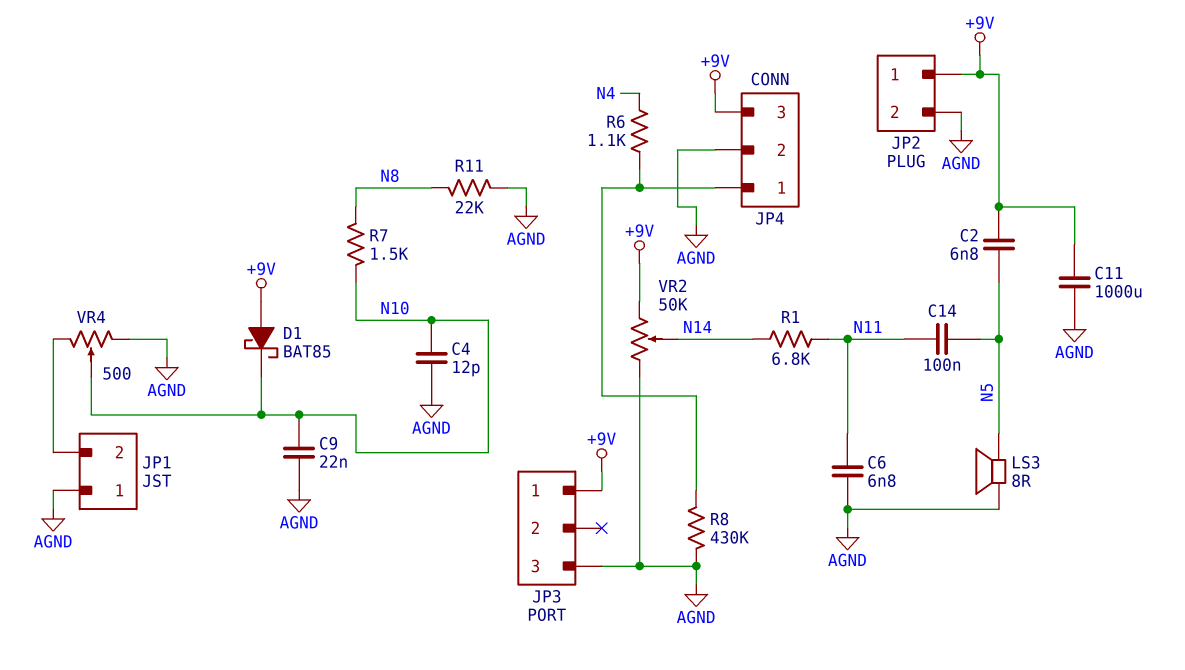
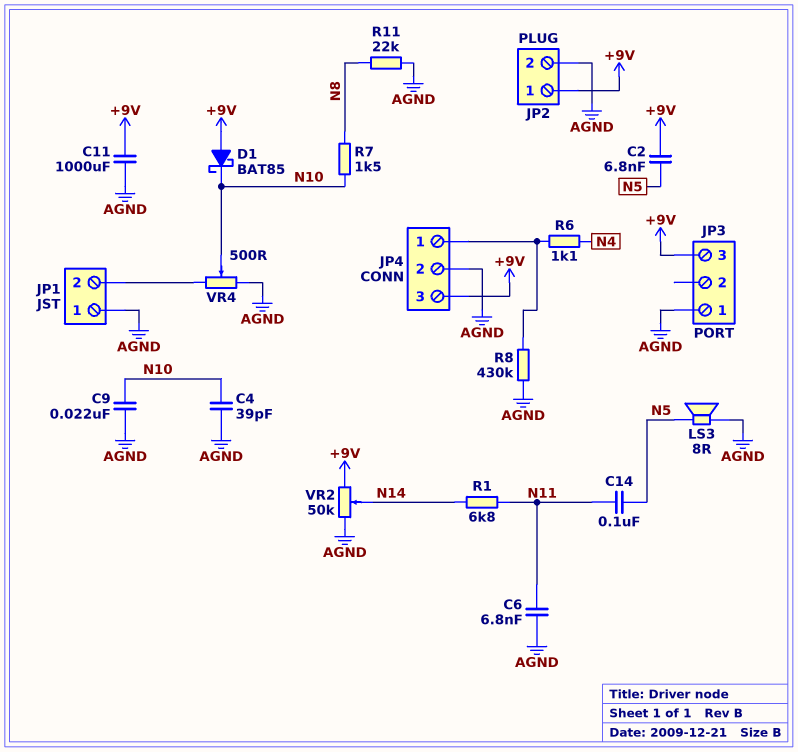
C4: 12pF (AGND, N10) -> 39pF (AGND, N10)
JP3 pin 1: +9V -> AGND
JP3 pin 3: AGND -> +9V

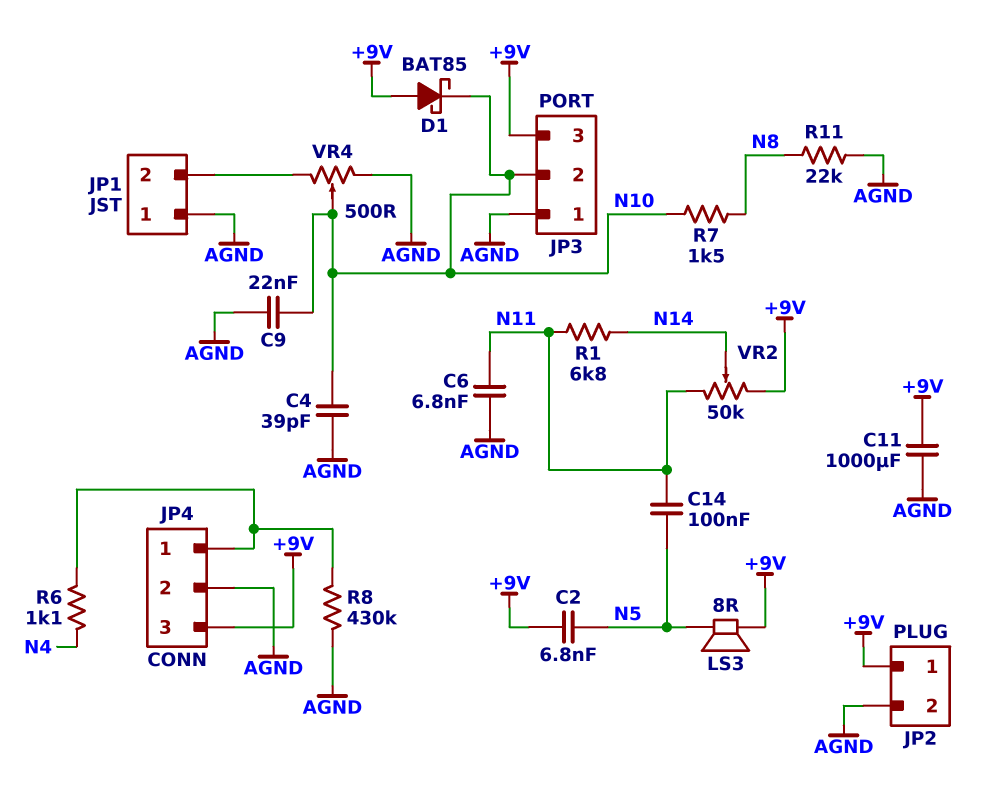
JP3 pin 2: none -> N10
LS3: speaker 8R (AGND, N5) -> speaker 8R (+9V, N5)
VR2: 50k (+9V, AGND, wiper N14) -> 50k (+9V, N11, wiper N14)

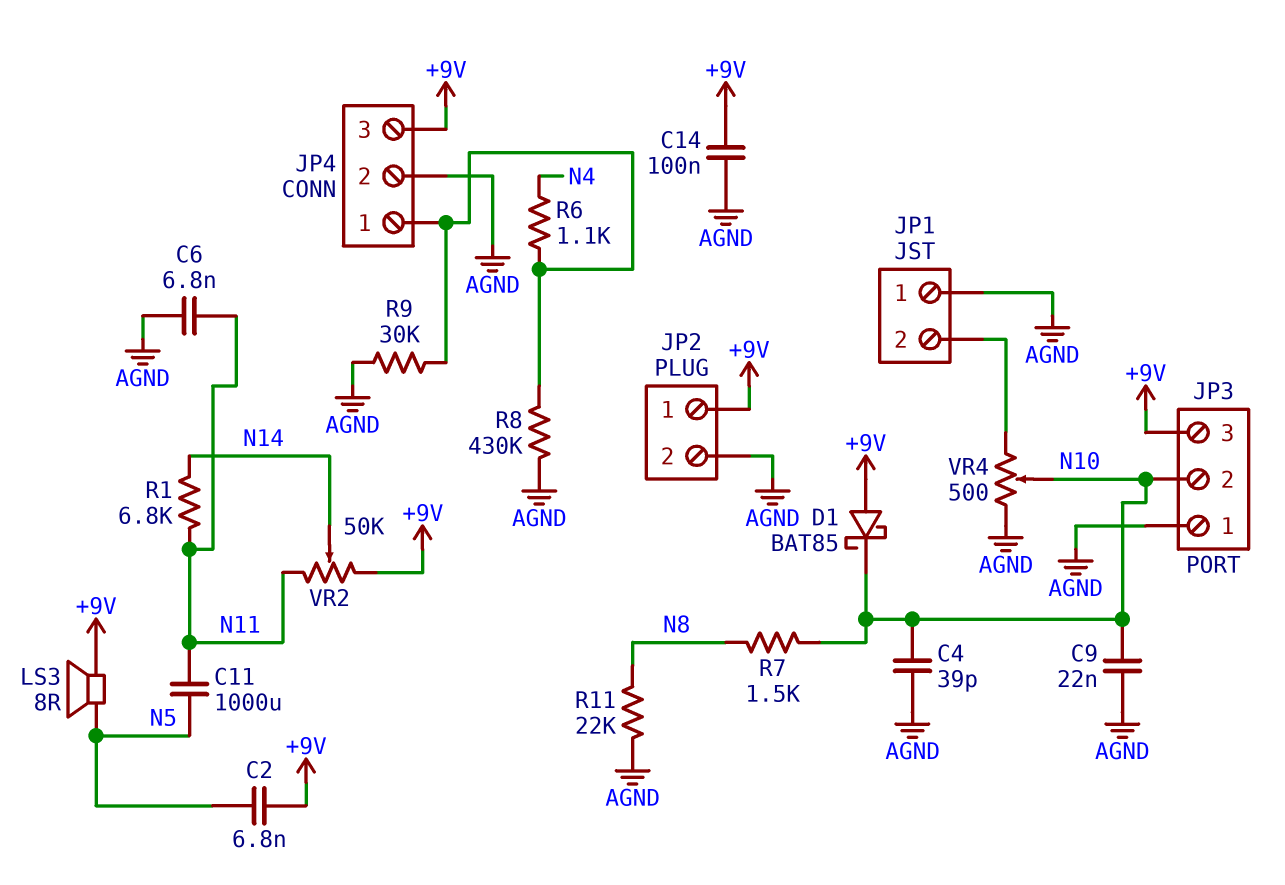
C11: 1000uF (+9V, AGND) -> 1000uF (N5, N11)
C14: 100nF (N5, N11) -> 100nF (+9V, AGND)
R9: none -> 30k (AGND, JP4/1)

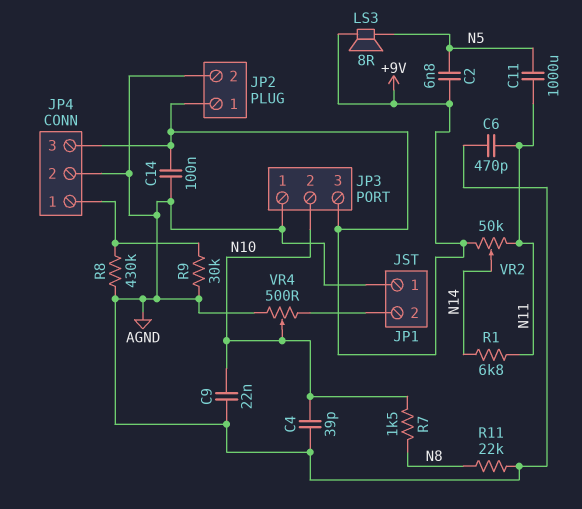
C6: 6.8nF (AGND, N11) -> 470pF (AGND, N11)
D1: schottky BAT85 (A +9V, K N10) -> none
R6: 1.1k (JP4/1, N4) -> none

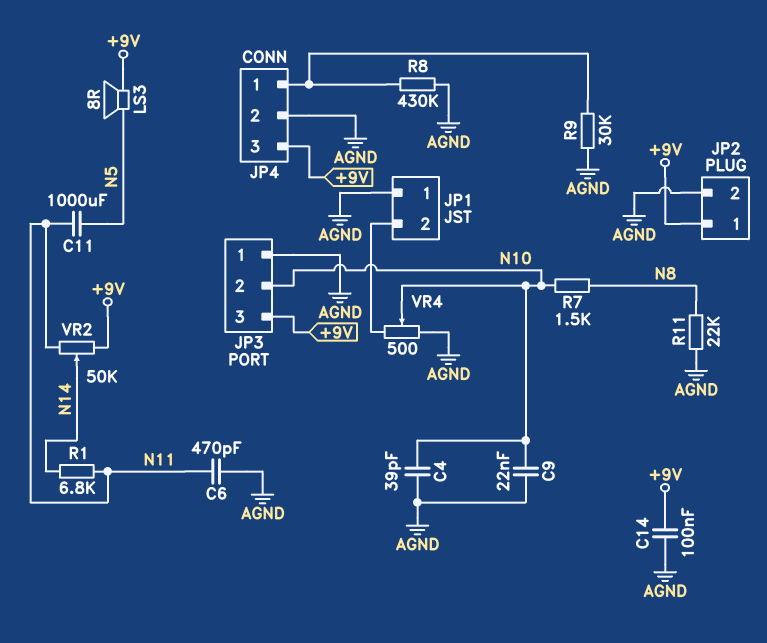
C2: 6.8nF (+9V, N5) -> none

